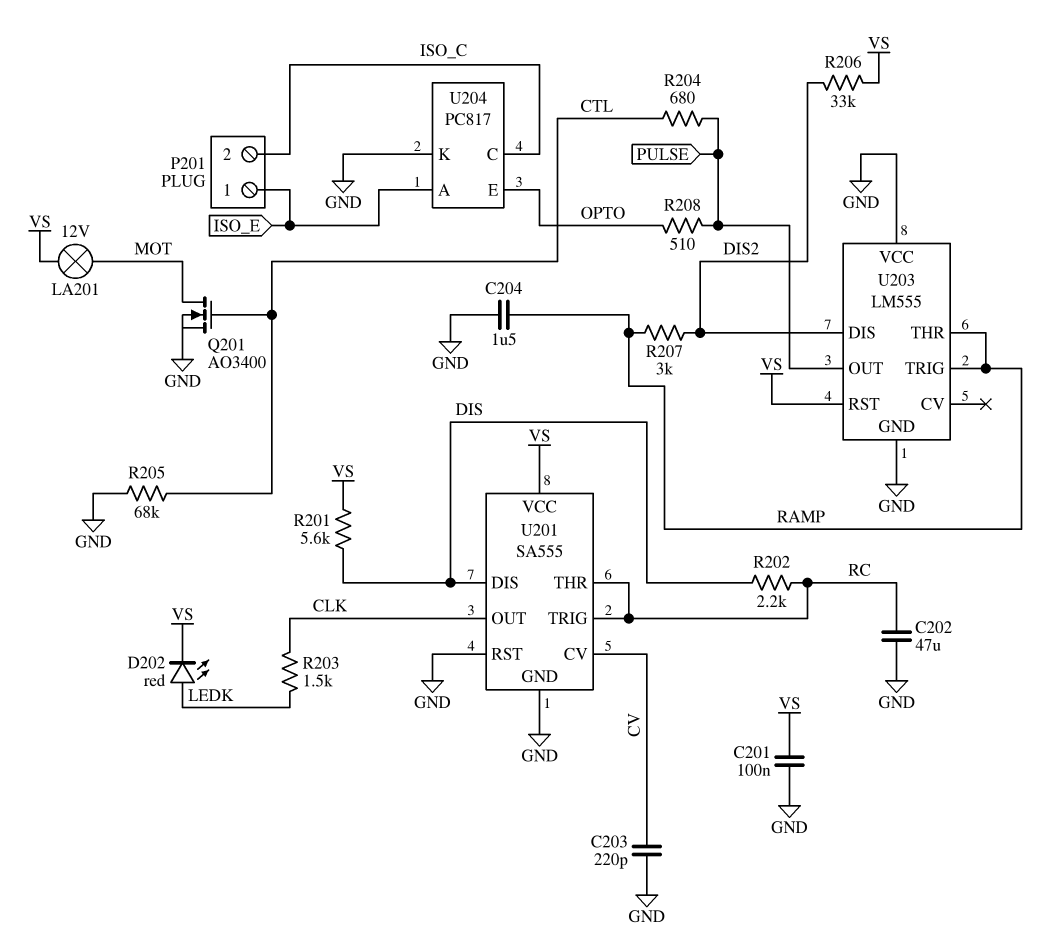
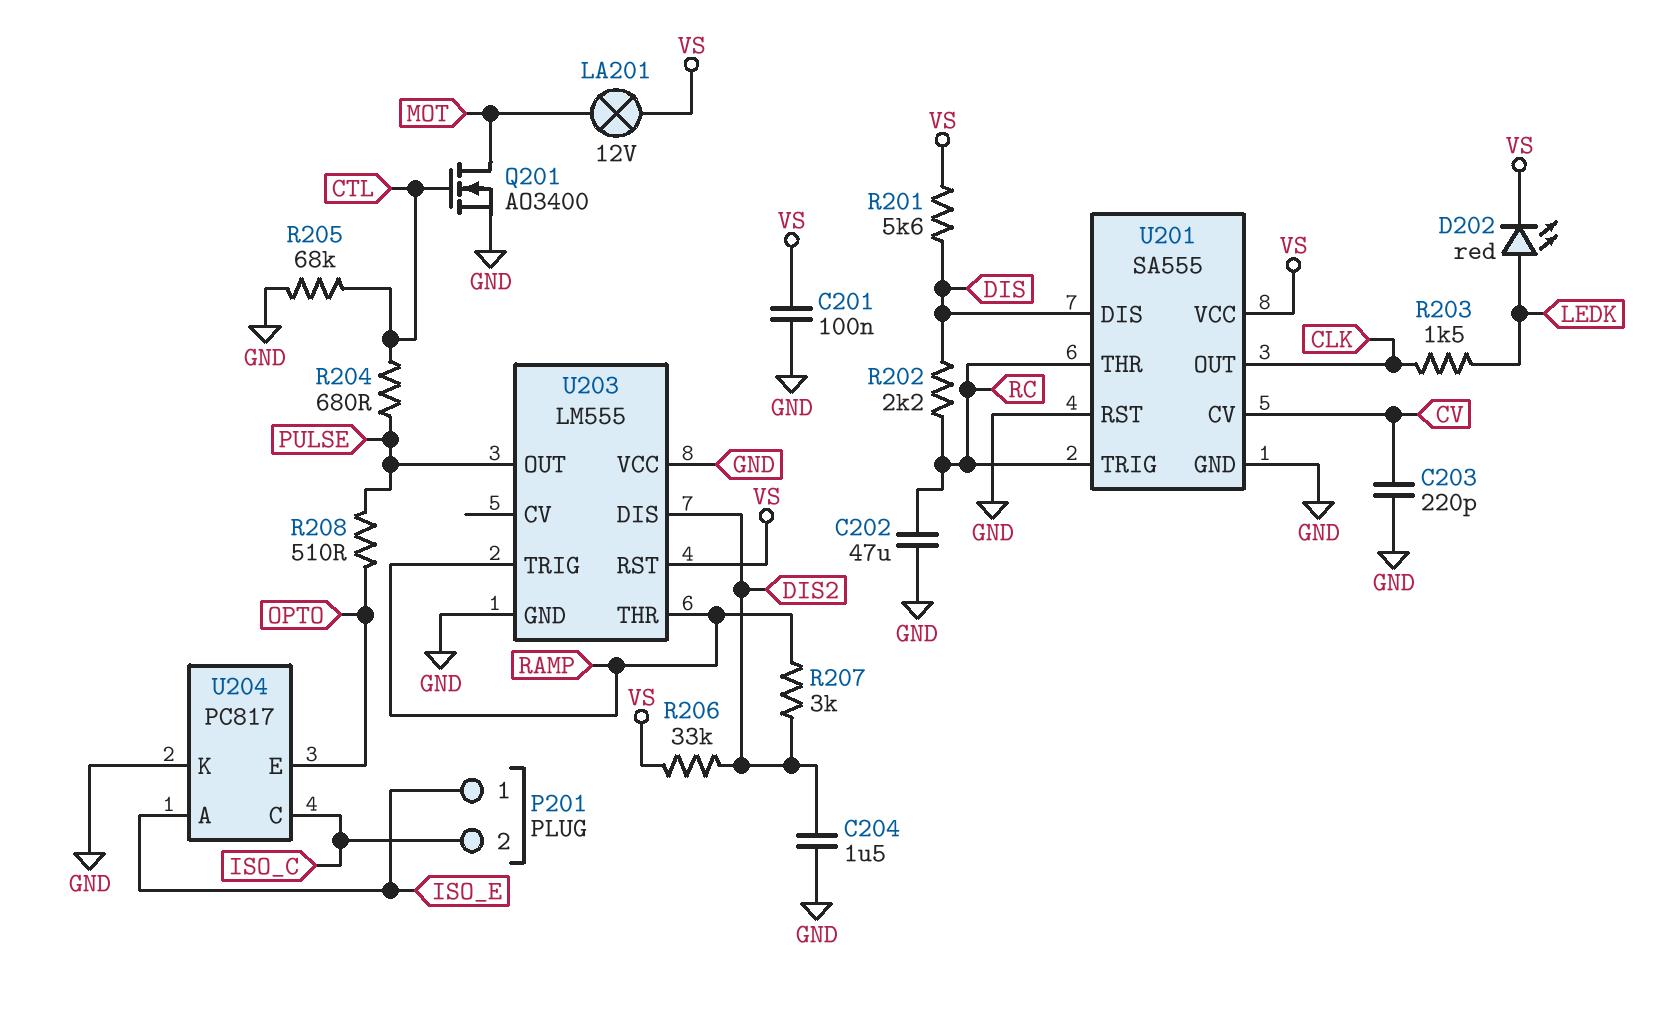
C204: 1.5uF (GND, RAMP) -> 1.5uF (DIS2, GND)

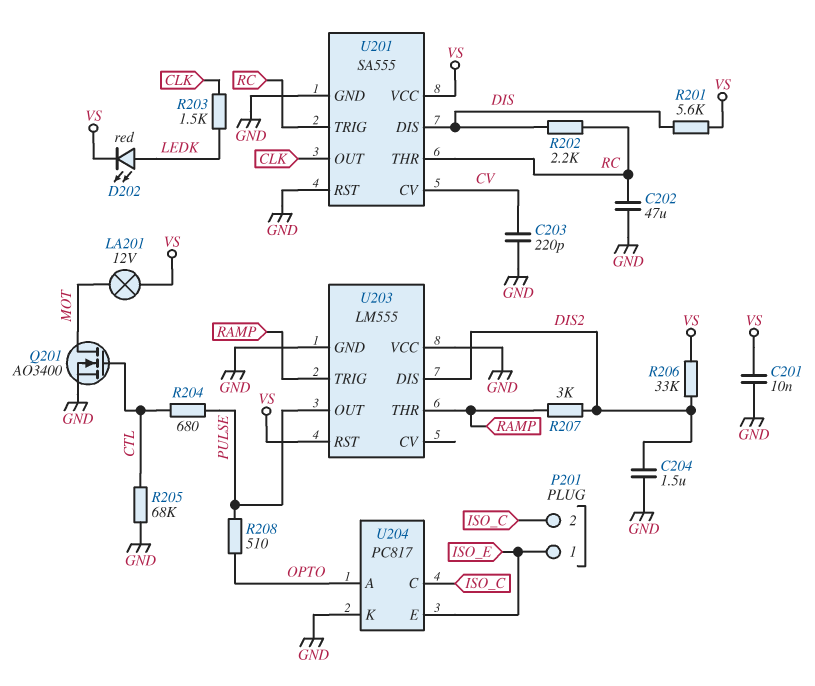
C201: 100nF (GND, VS) -> 10nF (GND, VS)
U204 pin A: ISO_E -> OPTO
U204 pin E: OPTO -> ISO_E

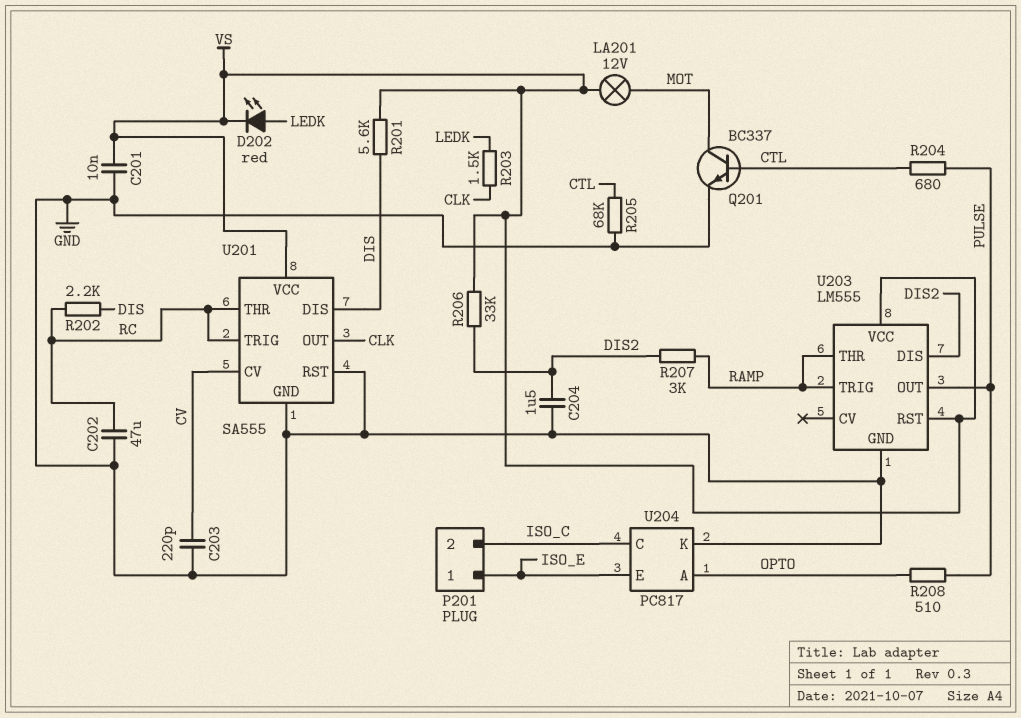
Q201: NMOS AO3400 (G CTL, D MOT, S GND) -> NPN BC337 (B CTL, C MOT, E GND)
U203 pin VCC: GND -> VS

